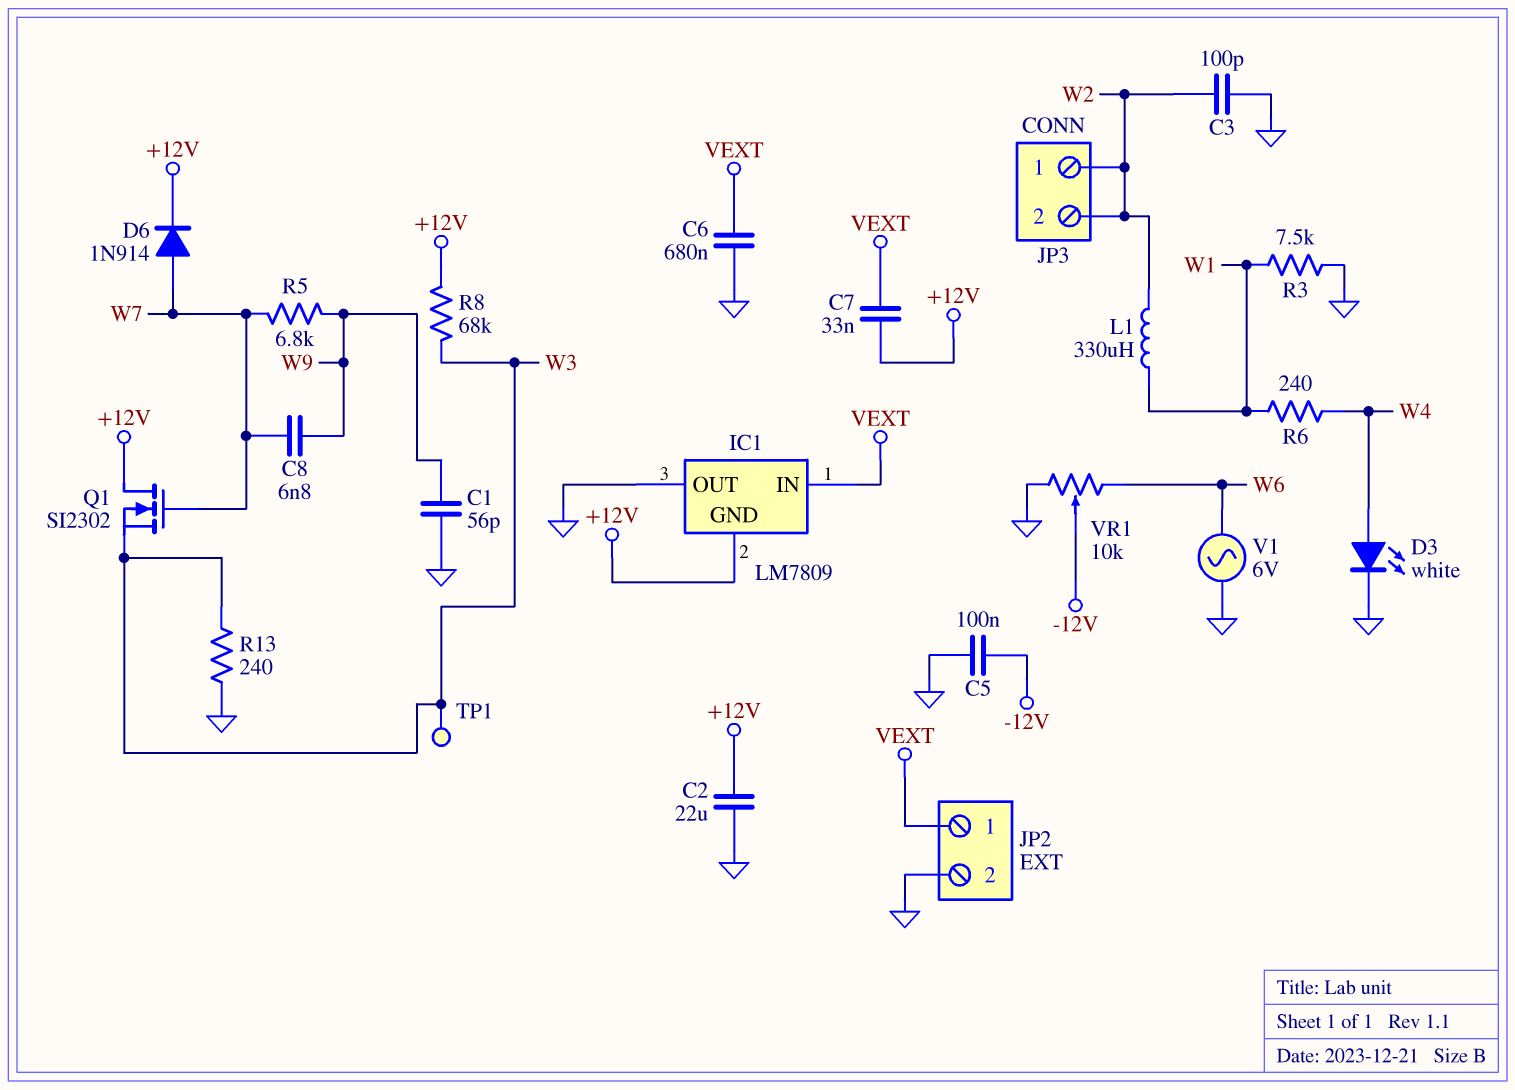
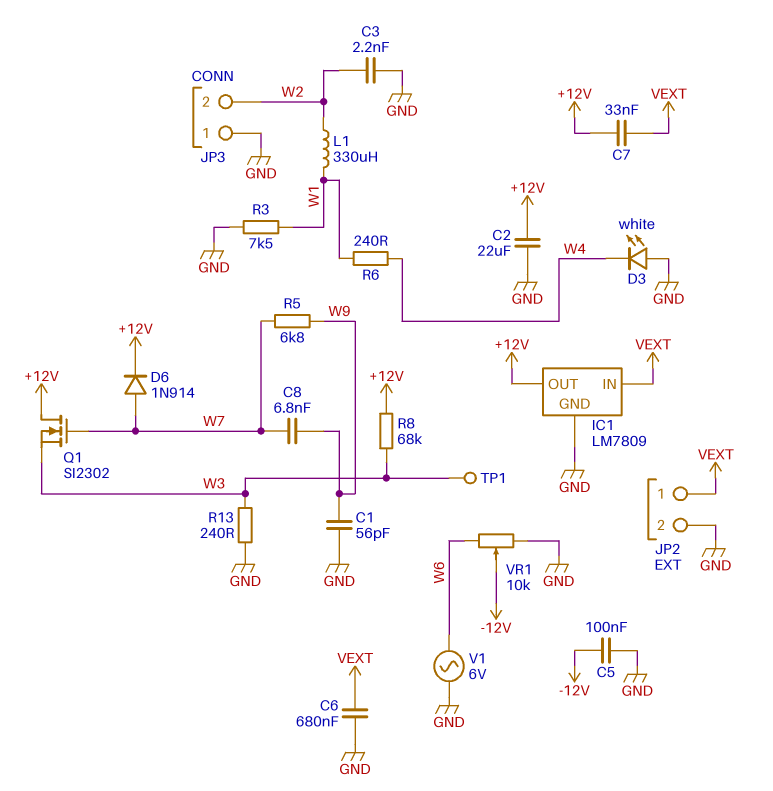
C3: 100pF (GND, W2) -> 2.2nF (GND, W2)
D3: LED white (A W4, K GND) -> LED white (A GND, K W4)
IC1 pin GND: +12V -> GND
IC1 pin OUT: GND -> +12V
JP3 pin 1: W2 -> GND

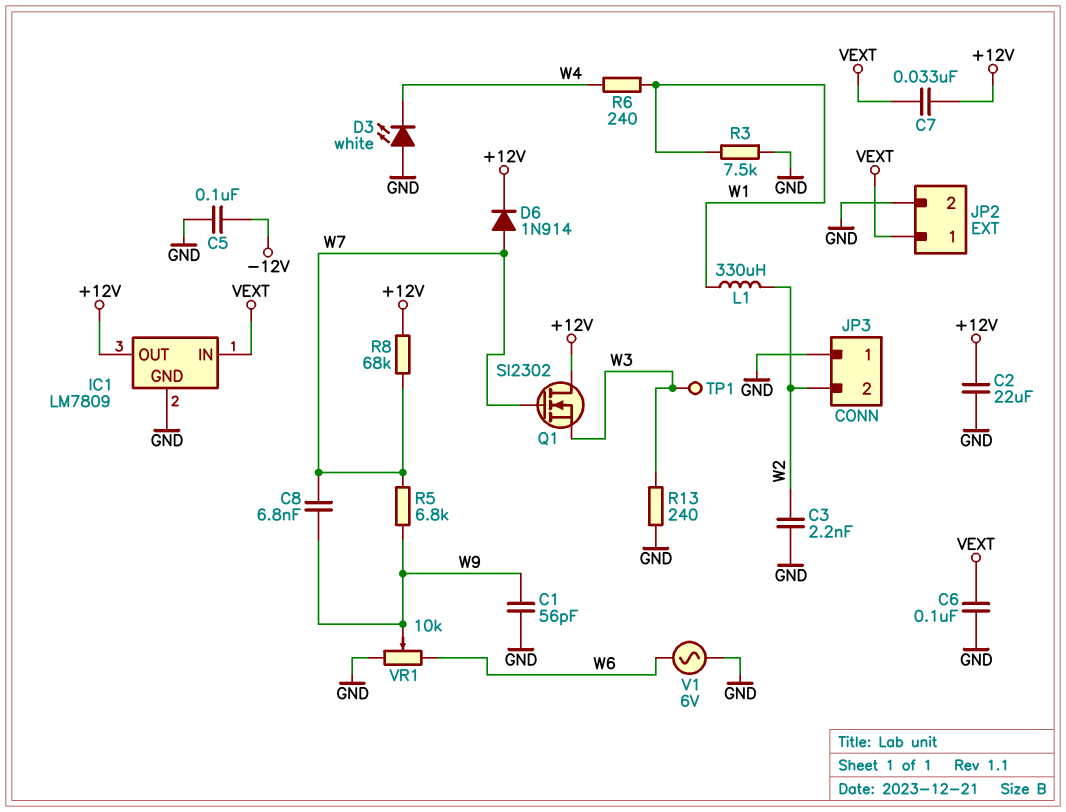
C6: 680nF (GND, VEXT) -> 100nF (GND, VEXT)
R8: 68k (+12V, W3) -> 68k (+12V, W7)
VR1: 10k (GND, W6, wiper -12V) -> 10k (GND, W6, wiper W9)

